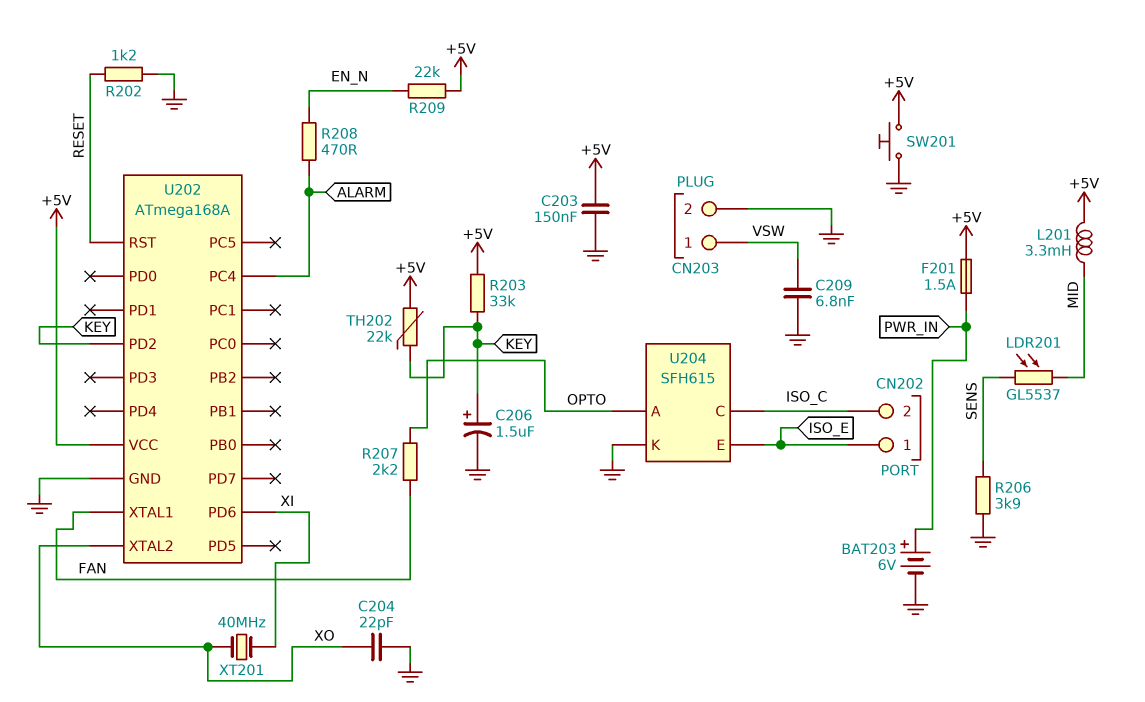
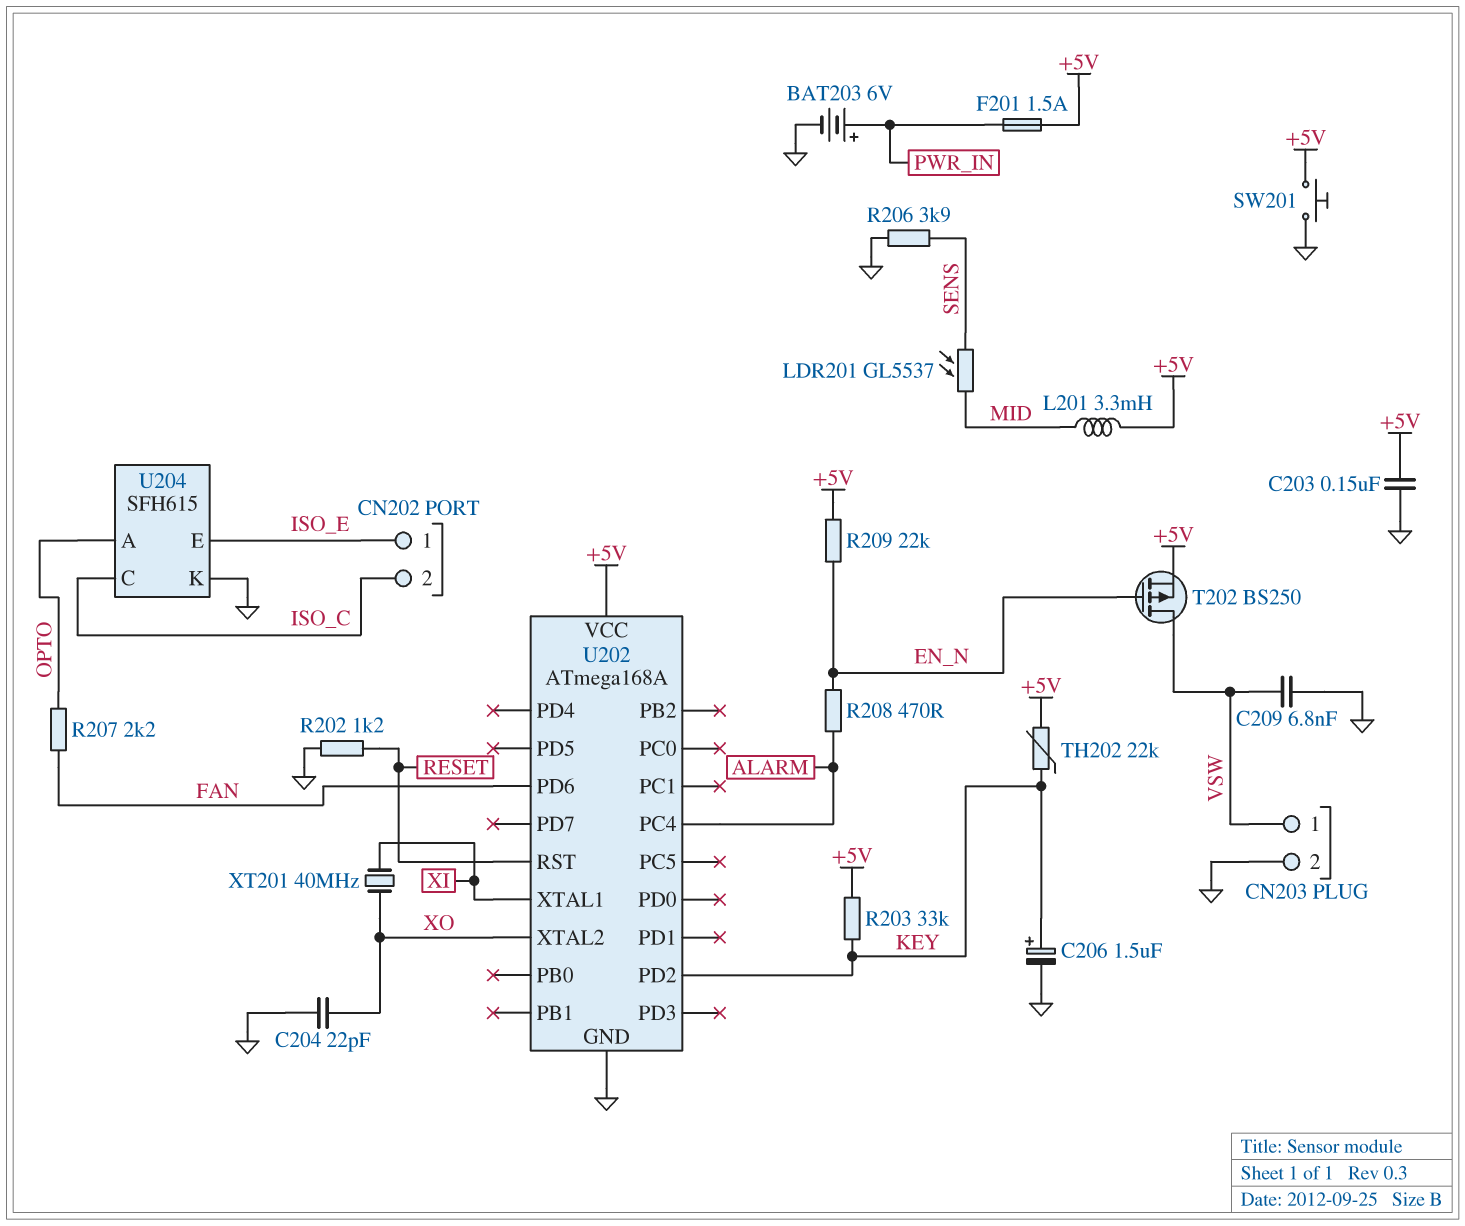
T202: none -> PMOS BS250 (G EN_N, D VSW, S +5V)
U202 pin PD6: XI -> FAN
U202 pin XTAL1: FAN -> XI

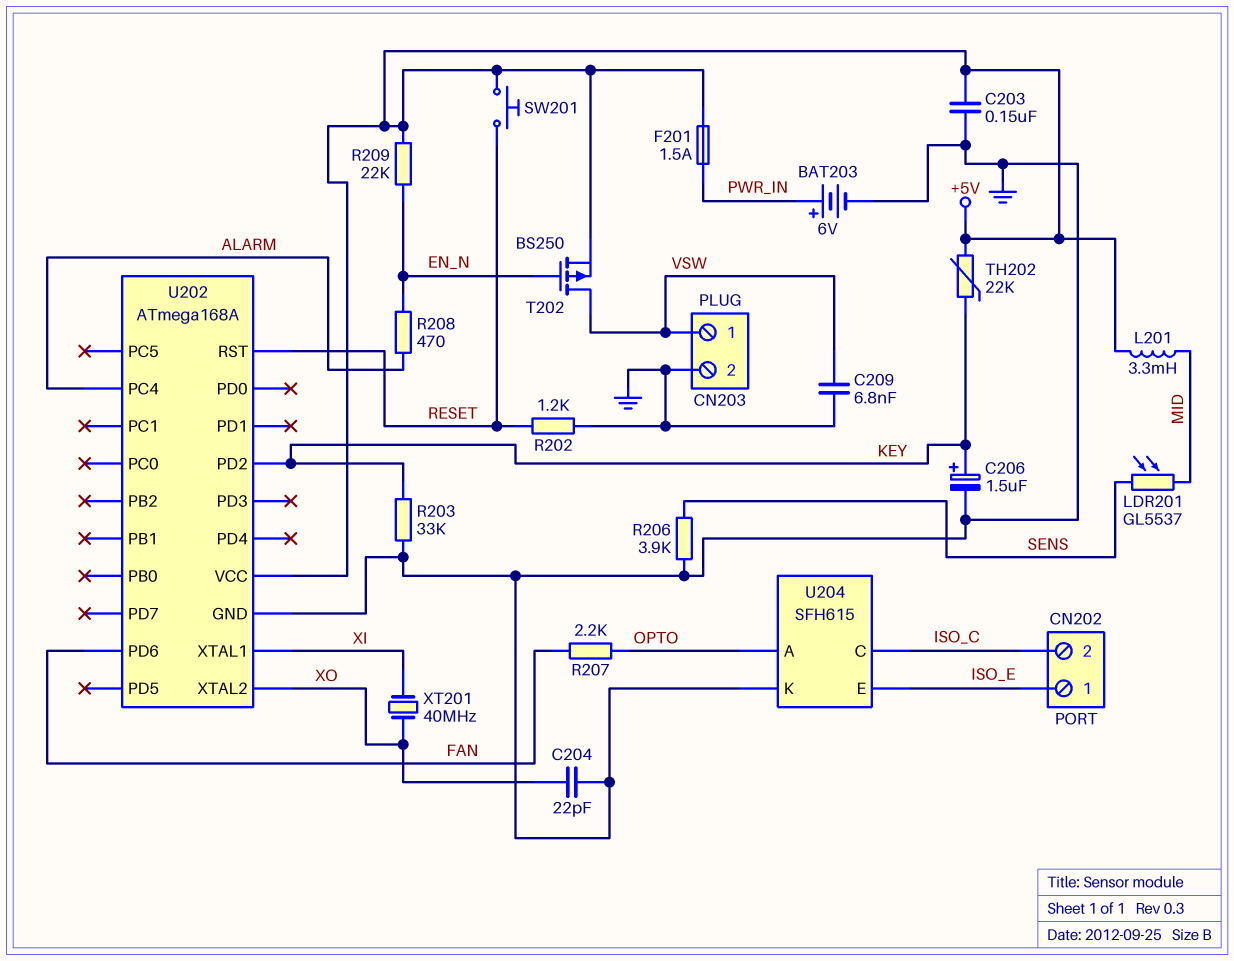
R203: 33k (+5V, KEY) -> 33k (GND, KEY)
SW201: button (+5V, GND) -> button (+5V, RESET)

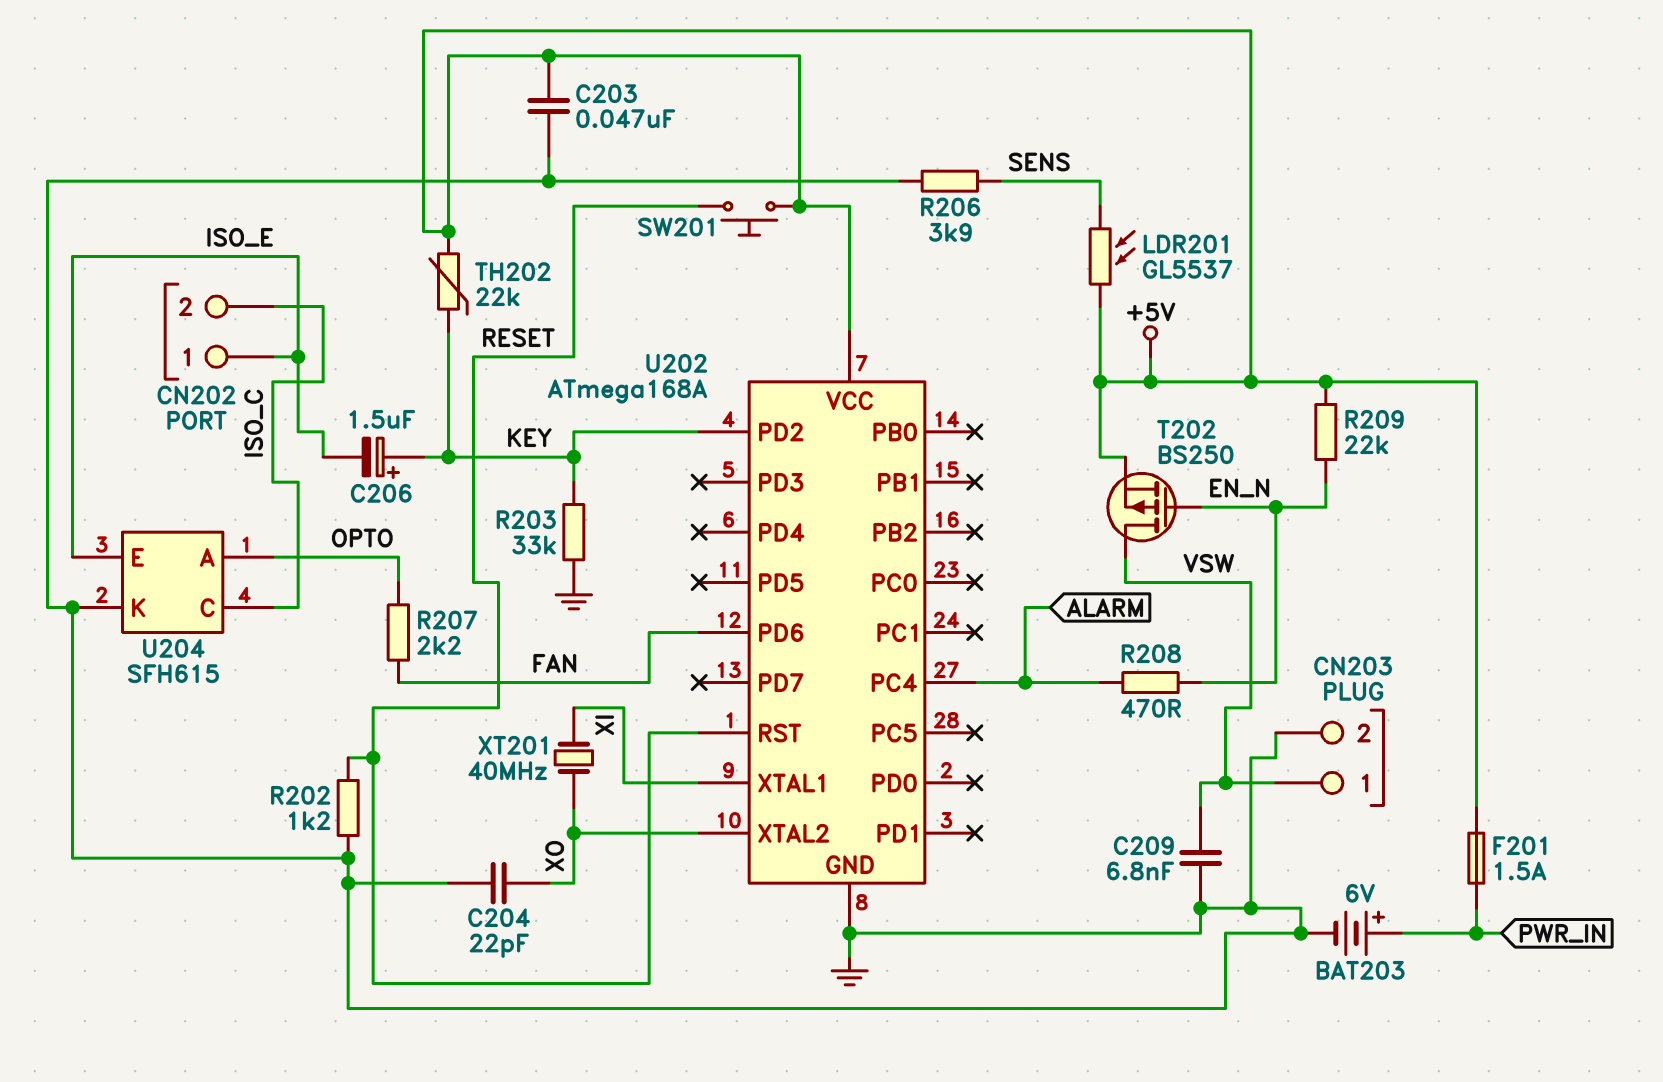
C203: 150nF (+5V, GND) -> 47nF (+5V, GND)
C206: 1.5uF (plus KEY, minus GND) -> 1.5uF (plus KEY, minus ISO_E)
L201: 3.3mH (+5V, MID) -> none
LDR201: GL5537 (MID, SENS) -> GL5537 (+5V, SENS)

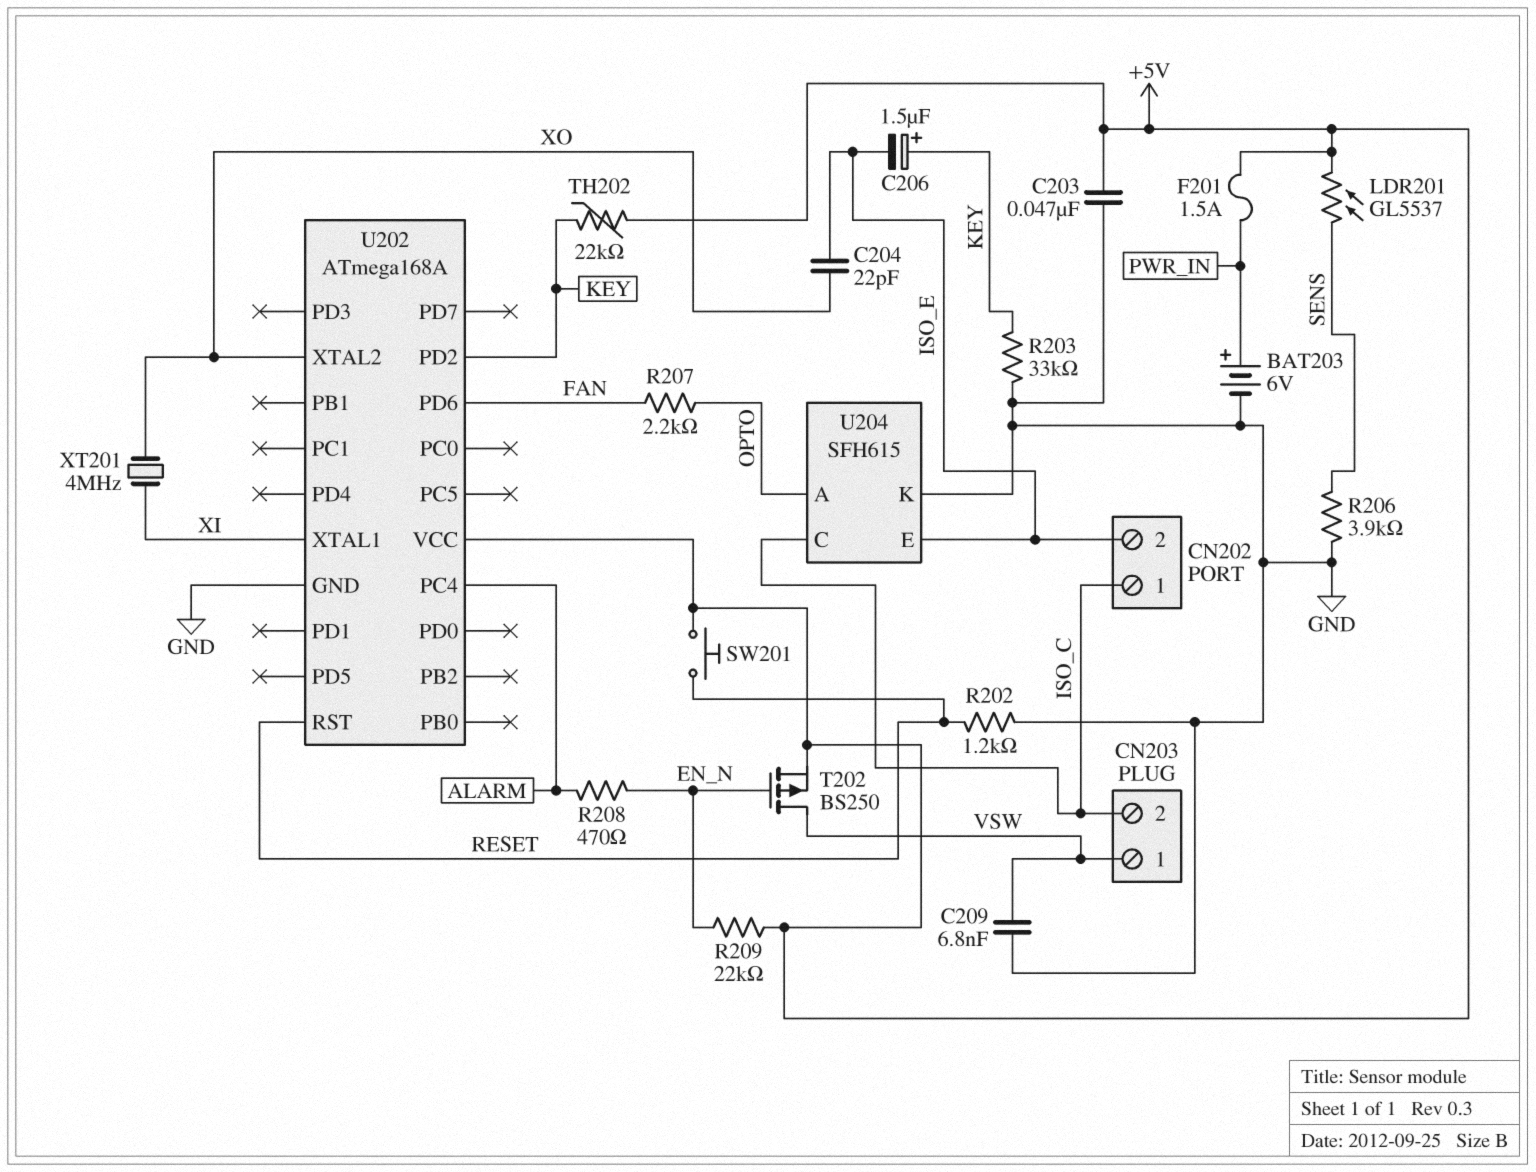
C204: 22pF (GND, XO) -> 22pF (ISO_E, XO)
CN202 pin 1: ISO_E -> ISO_C
CN202 pin 2: ISO_C -> ISO_E
CN203 pin 2: GND -> ISO_C
XT201: 40MHz (XI, XO) -> 4MHz (XI, XO)

